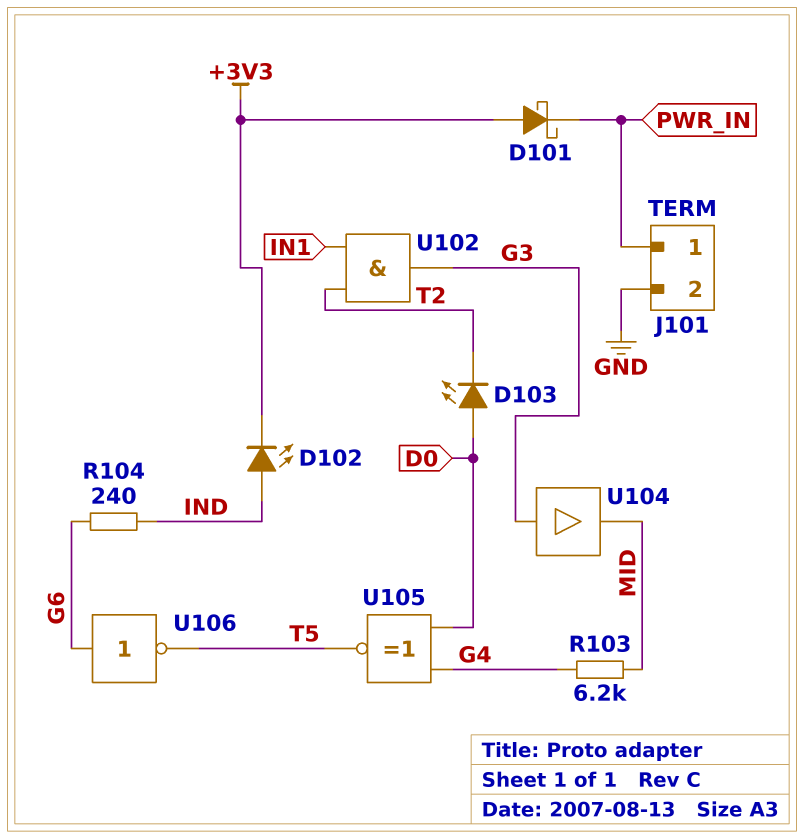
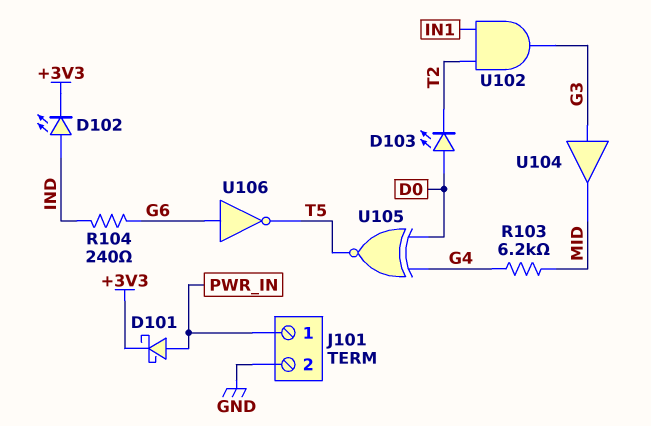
D101: schottky (A +3V3, K PWR_IN) -> schottky (A PWR_IN, K +3V3)

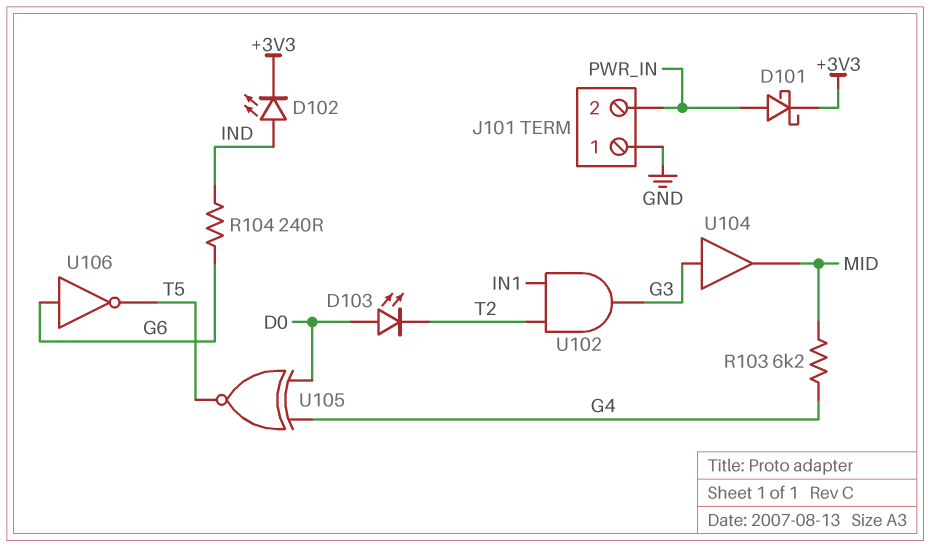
J101 pin 1: PWR_IN -> GND
J101 pin 2: GND -> PWR_IN

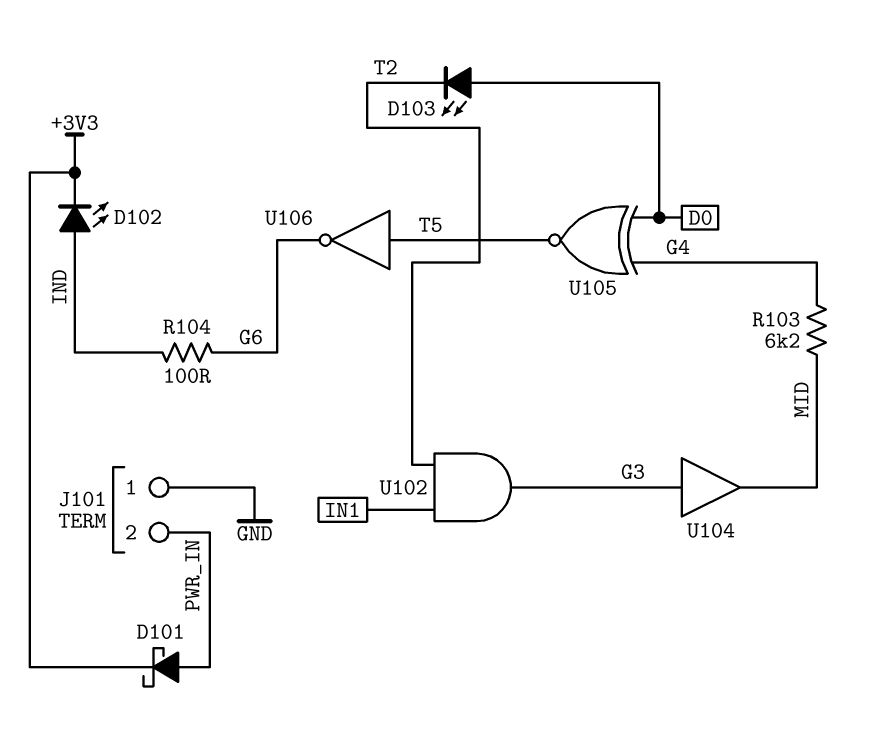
R104: 240 (G6, IND) -> 100 (G6, IND)
U106: NOT (in G6, out T5) -> NOT (in T5, out G6)

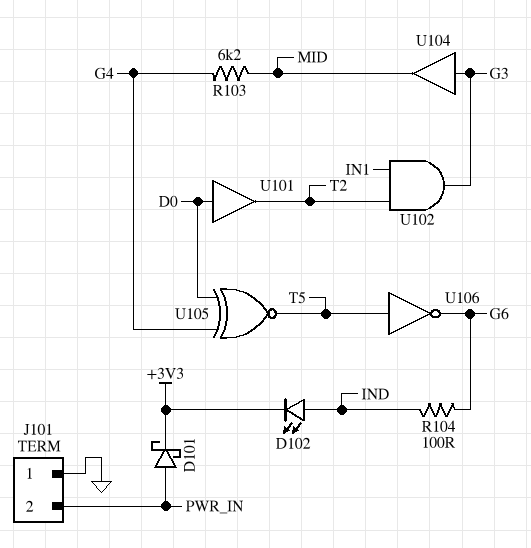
D103: LED (A D0, K T2) -> none
U101: none -> buffer (in D0, out T2)

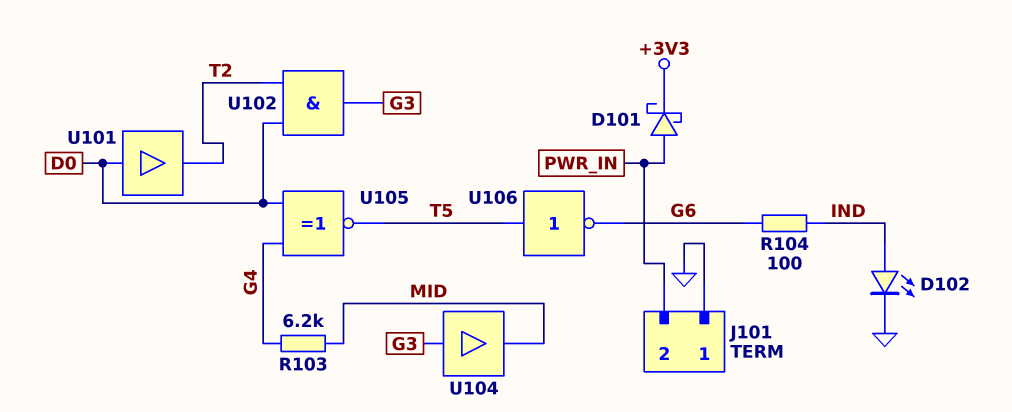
D102: LED (A IND, K +3V3) -> LED (A IND, K GND)
U102: AND (in IN1, in T2, out G3) -> AND (in D0, in T2, out G3)

